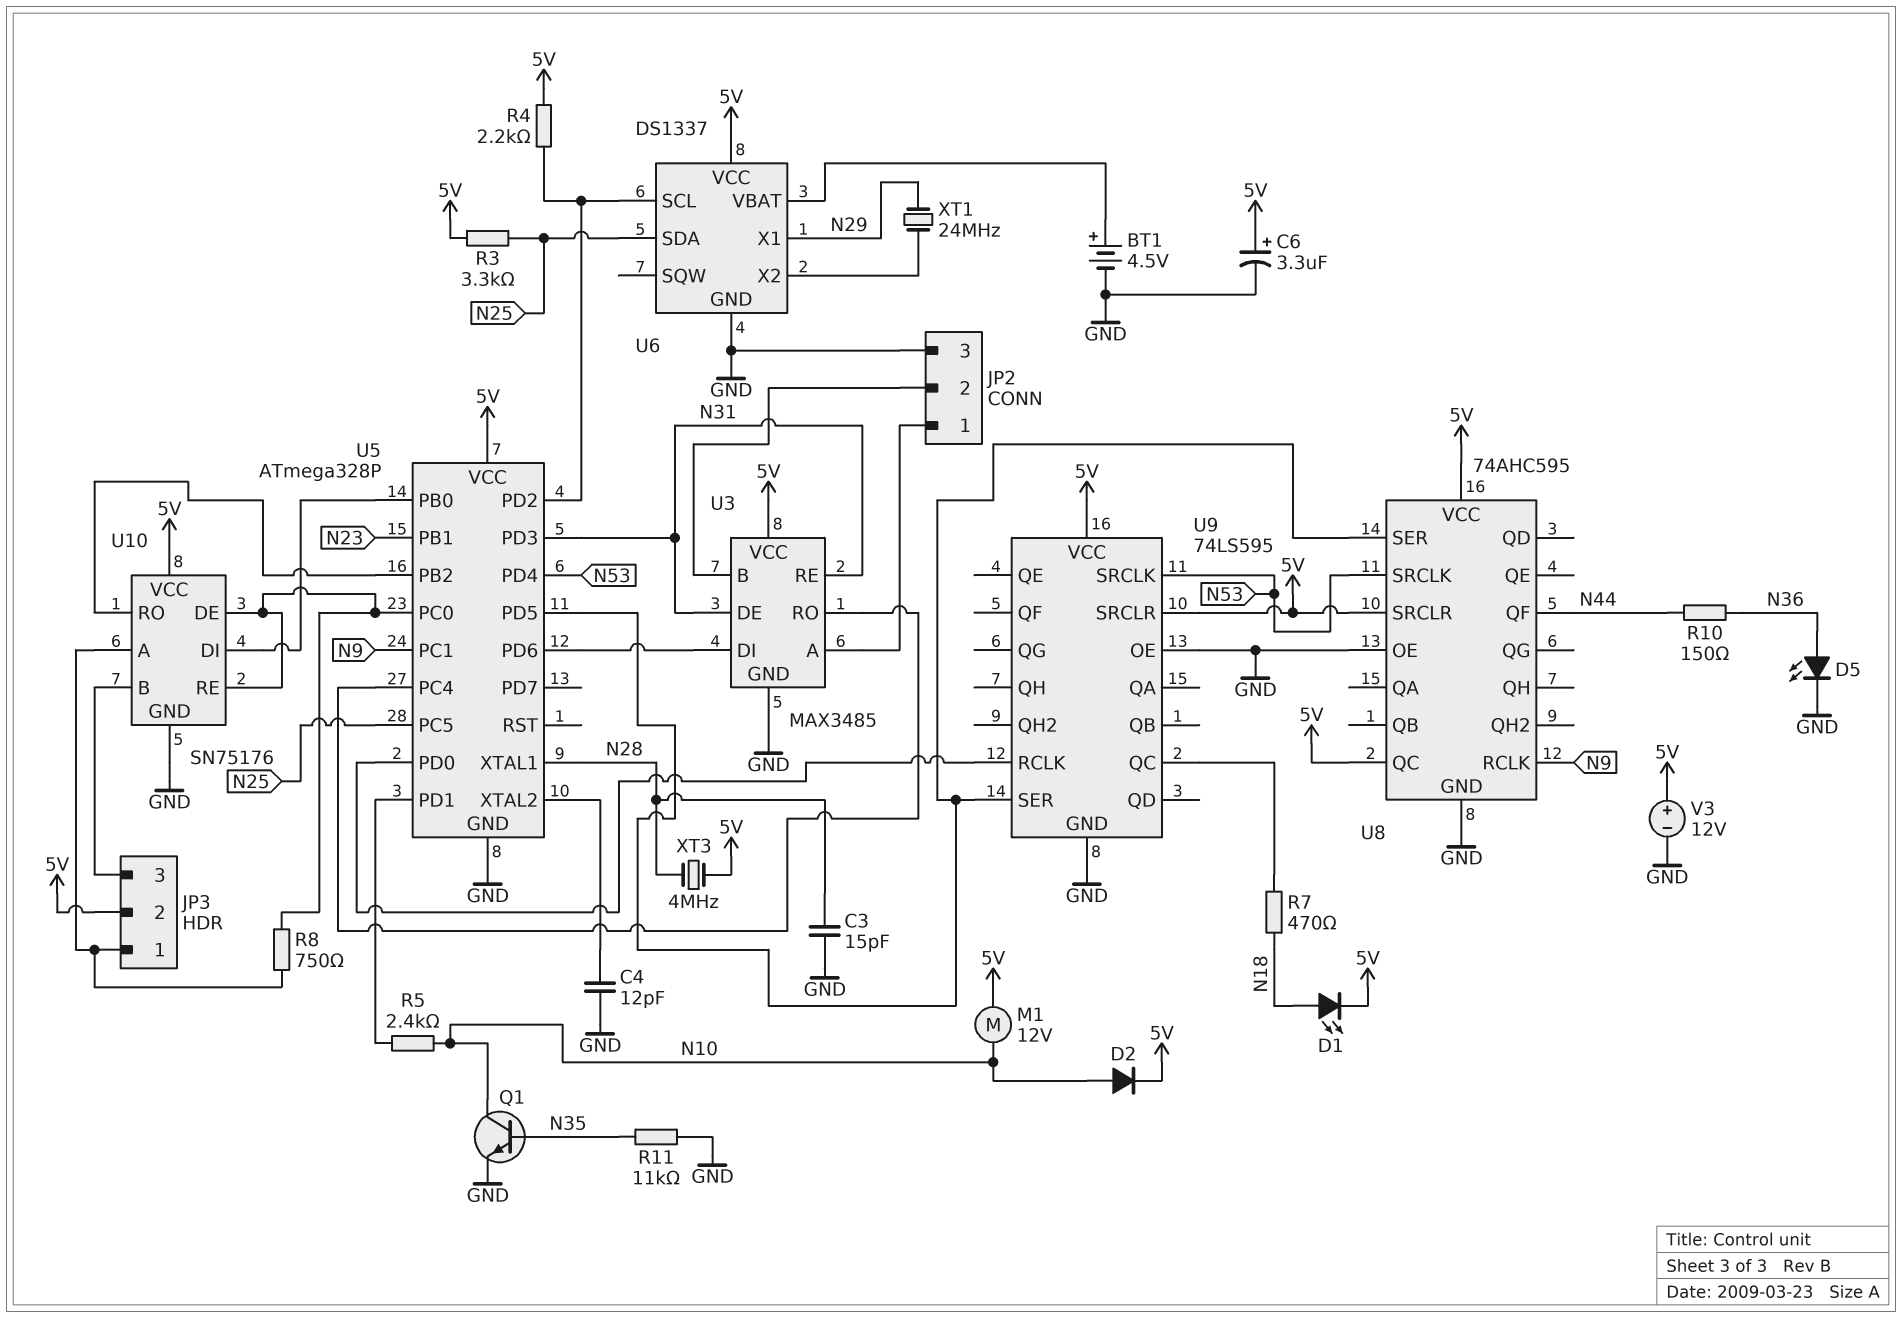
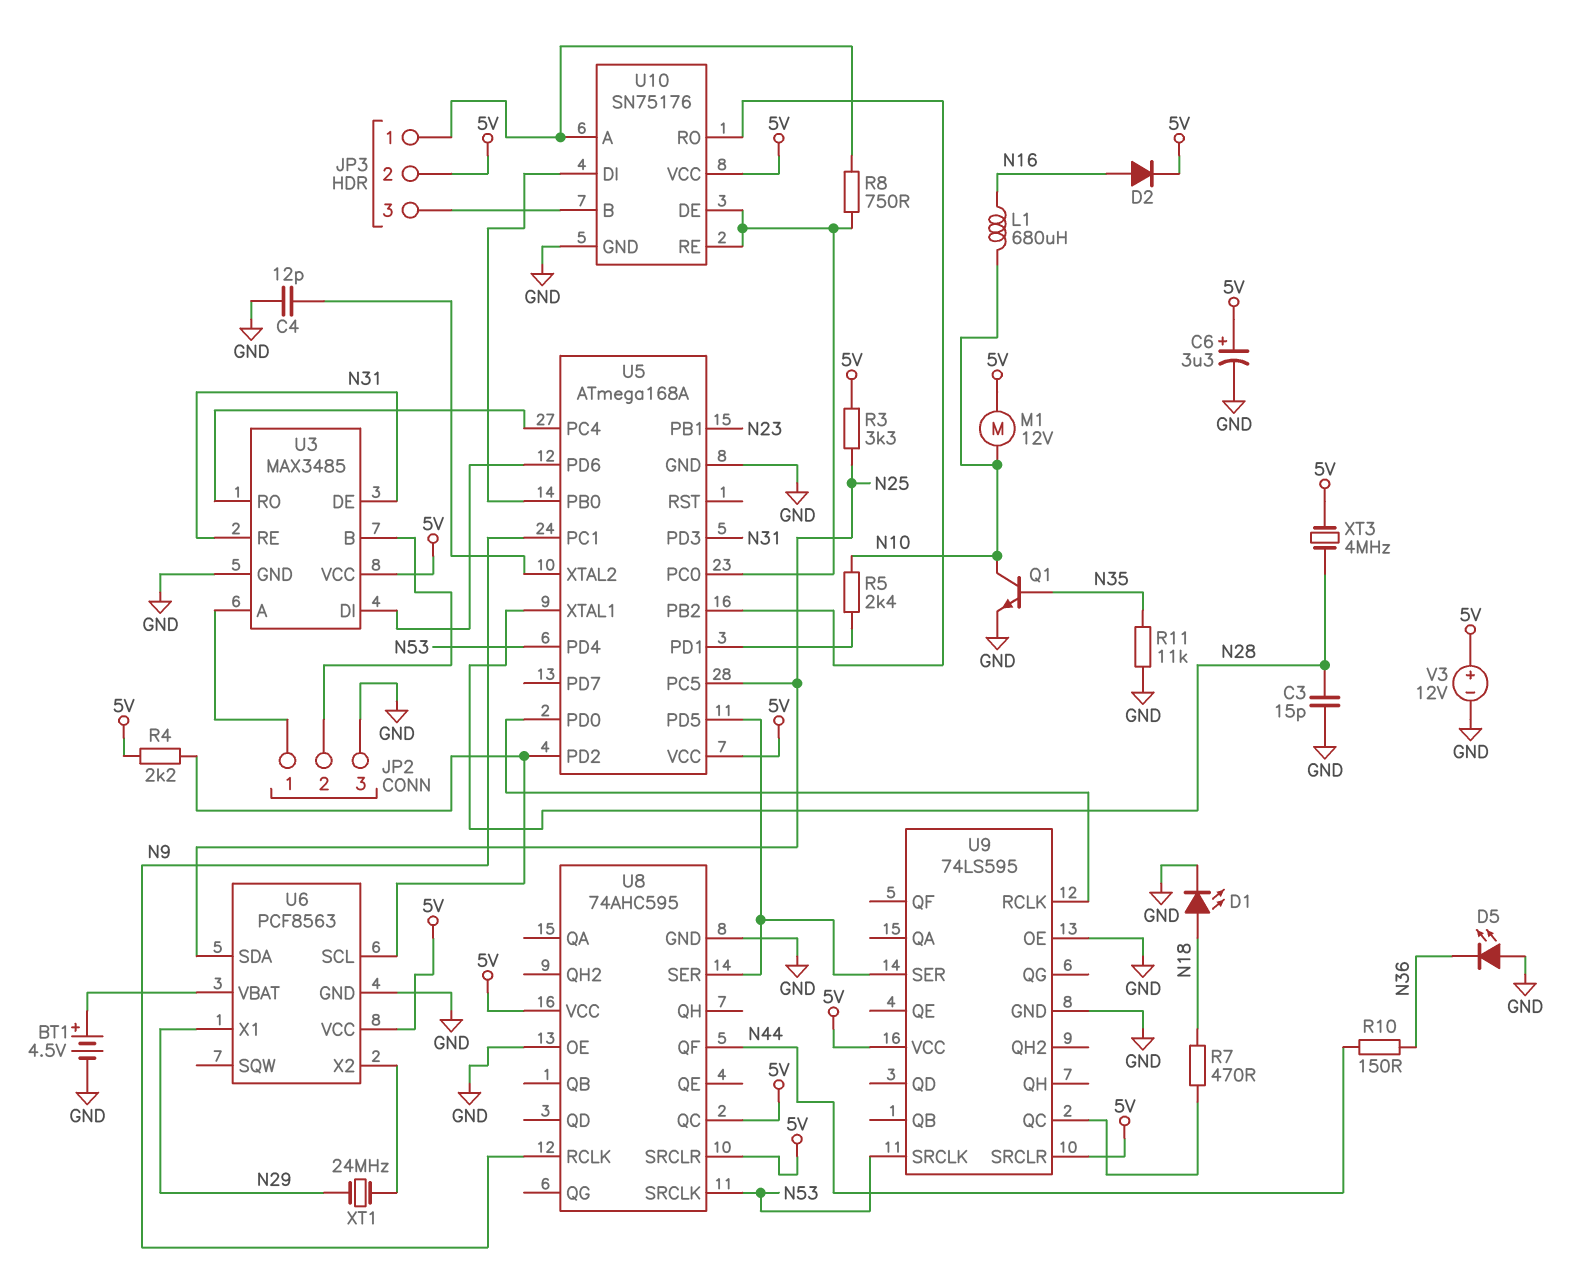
D1: LED (A N18, K 5V) -> LED (A N18, K GND)
D2: diode (A N10, K 5V) -> diode (A N16, K 5V)
D5: LED (A N36, K GND) -> LED (A GND, K N36)
L1: none -> 680uH (N10, N16)
U5: ATmega328P -> ATmega168A
U6: DS1337 -> PCF8563

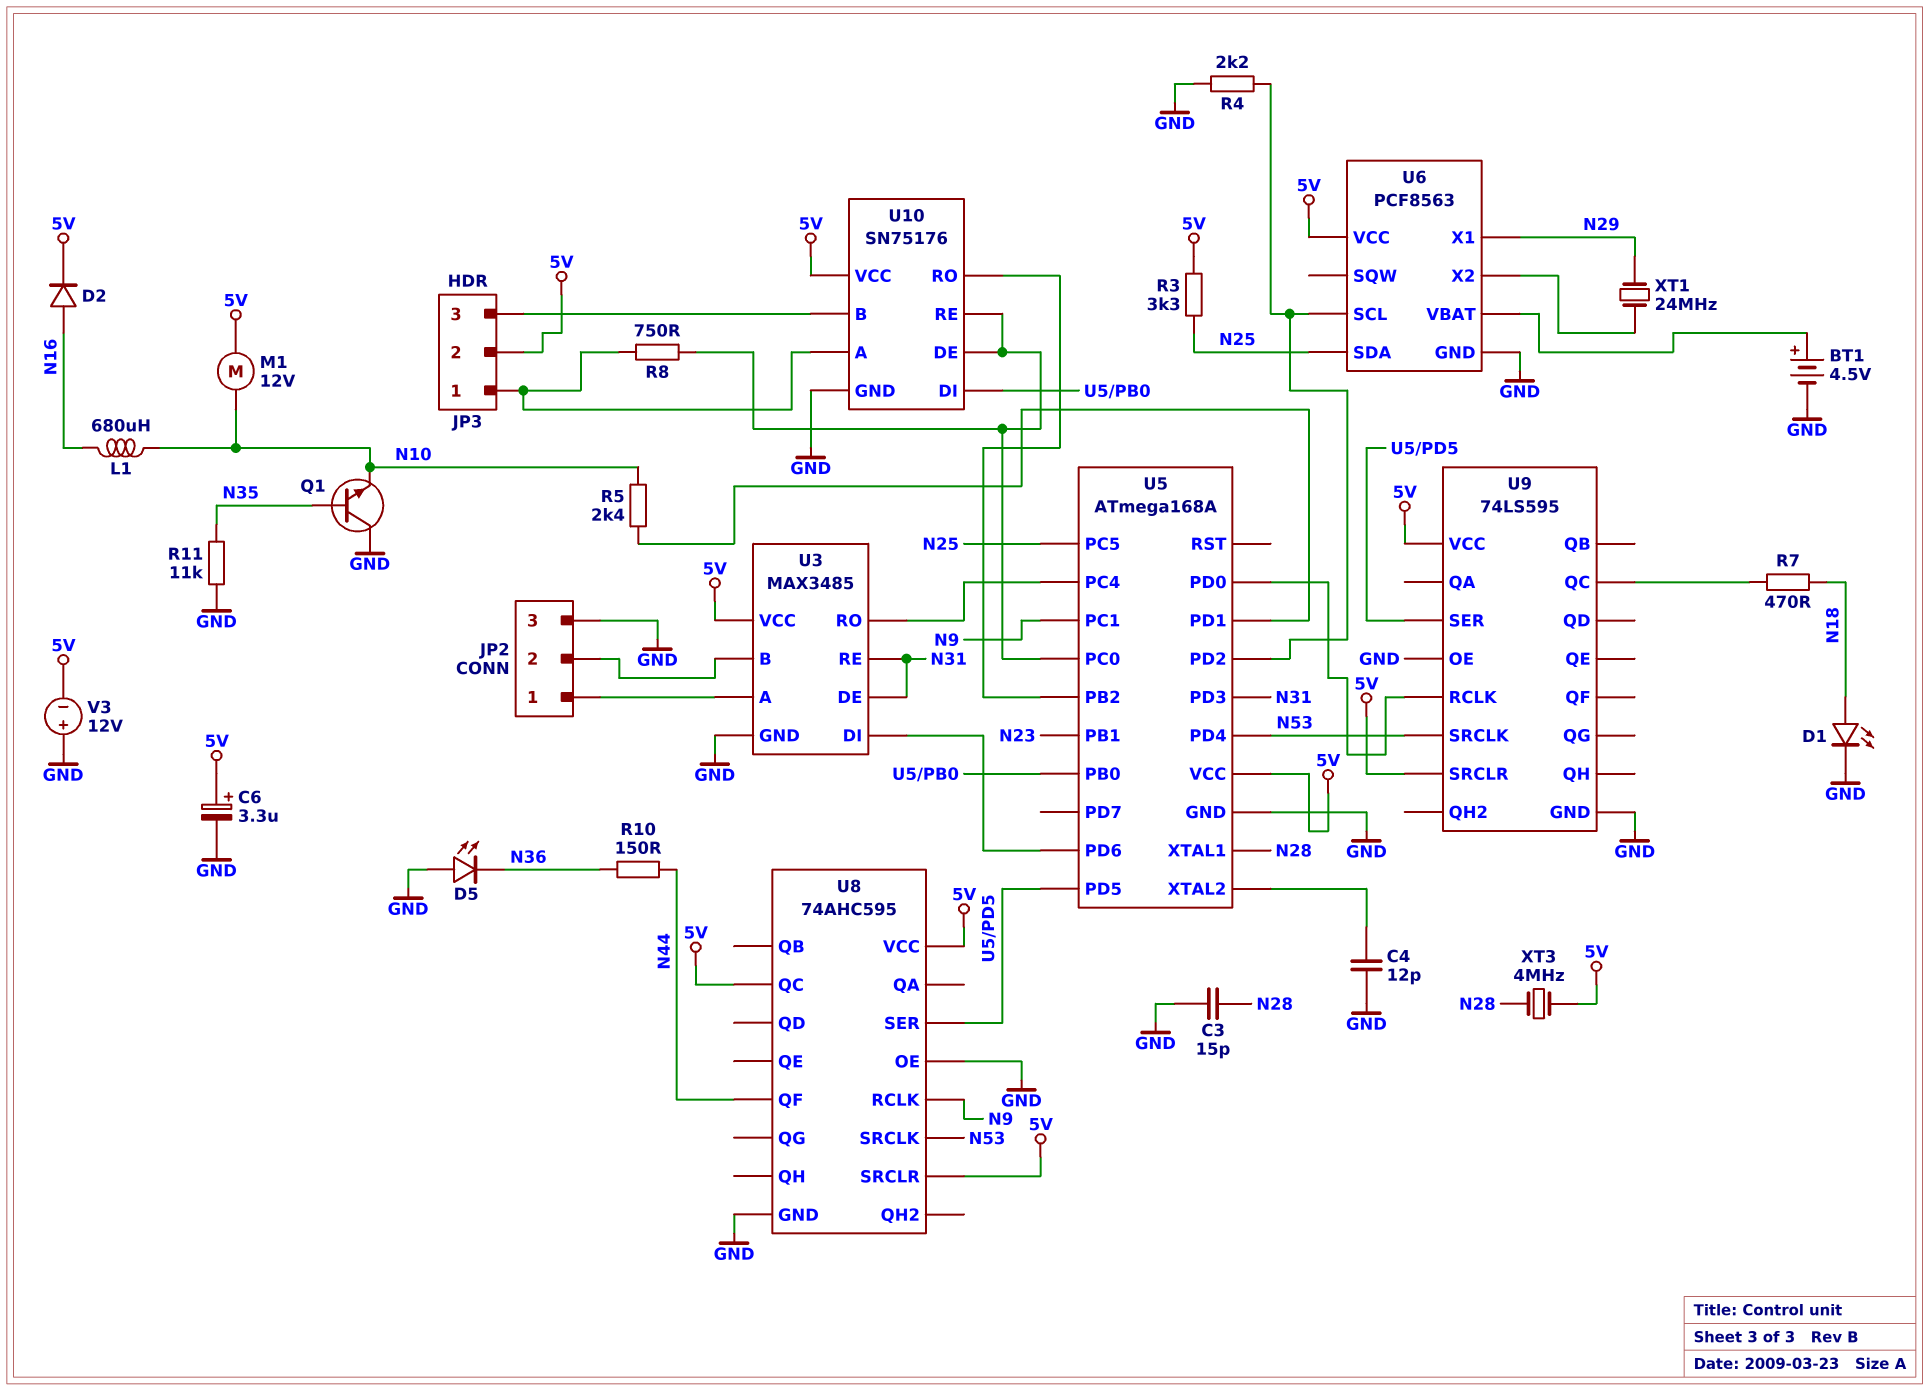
Q1: NPN (B N35, C N10, E GND) -> NPN (B N35, C GND, E N10)
R4: 2.2k (5V, U5/PD2) -> 2.2k (GND, U5/PD2)
V3: 12V (plus 5V, minus GND) -> 12V (plus GND, minus 5V)

